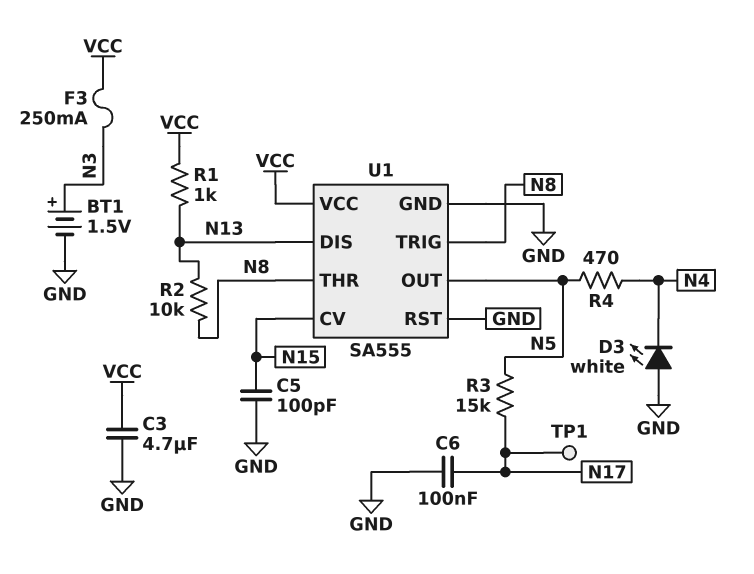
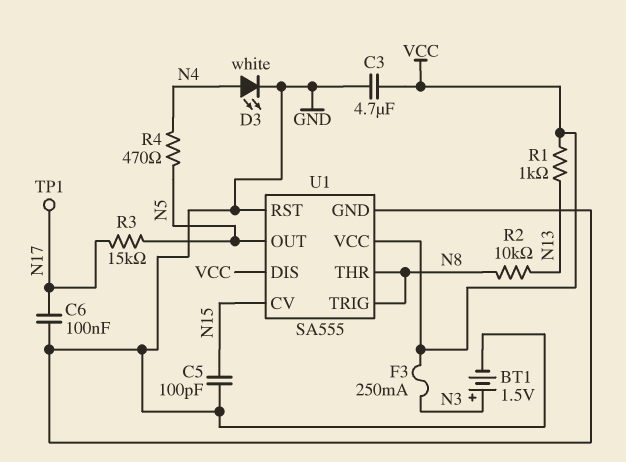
D3: LED white (A GND, K N4) -> LED white (A N4, K GND)
U1 pin DIS: N13 -> VCC

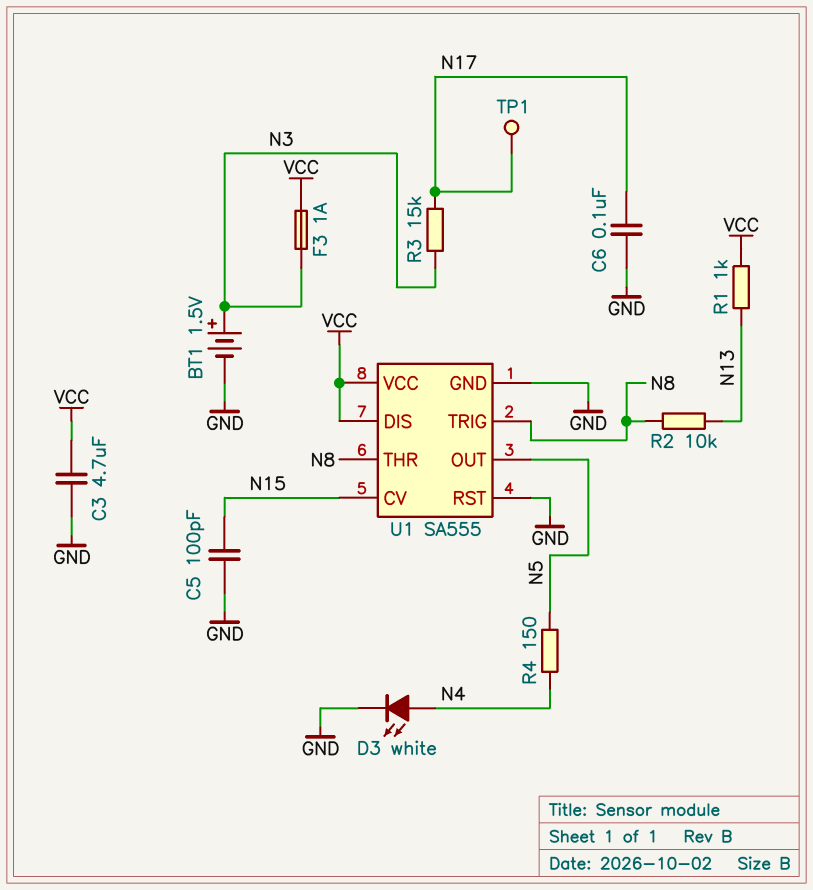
F3: 250mA (N3, VCC) -> 1A (N3, VCC)
R3: 15k (N5, N17) -> 15k (N3, N17)
R4: 470 (N4, N5) -> 150 (N4, N5)

